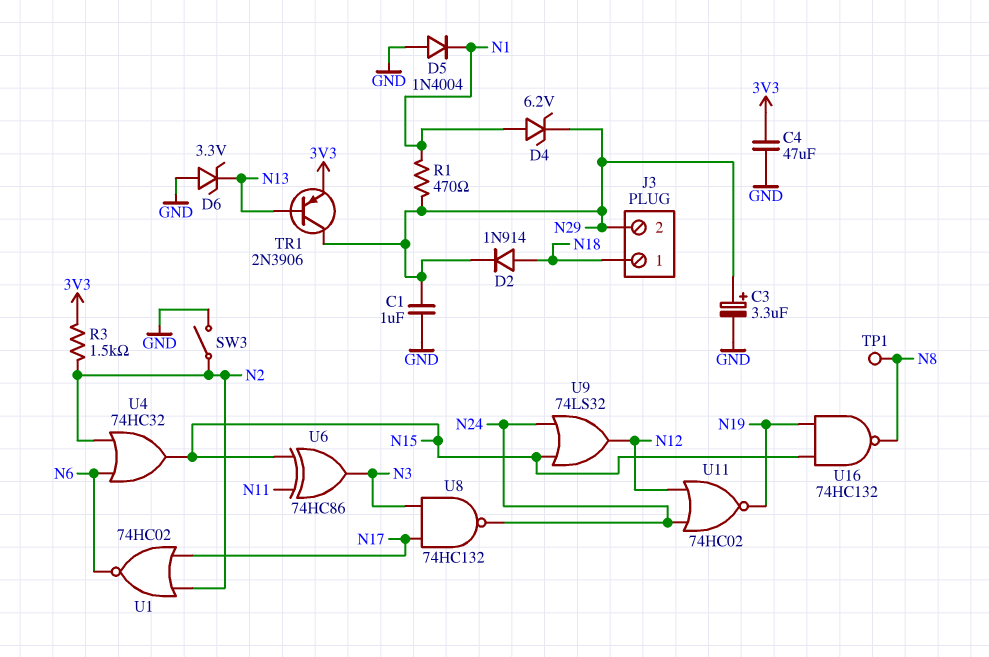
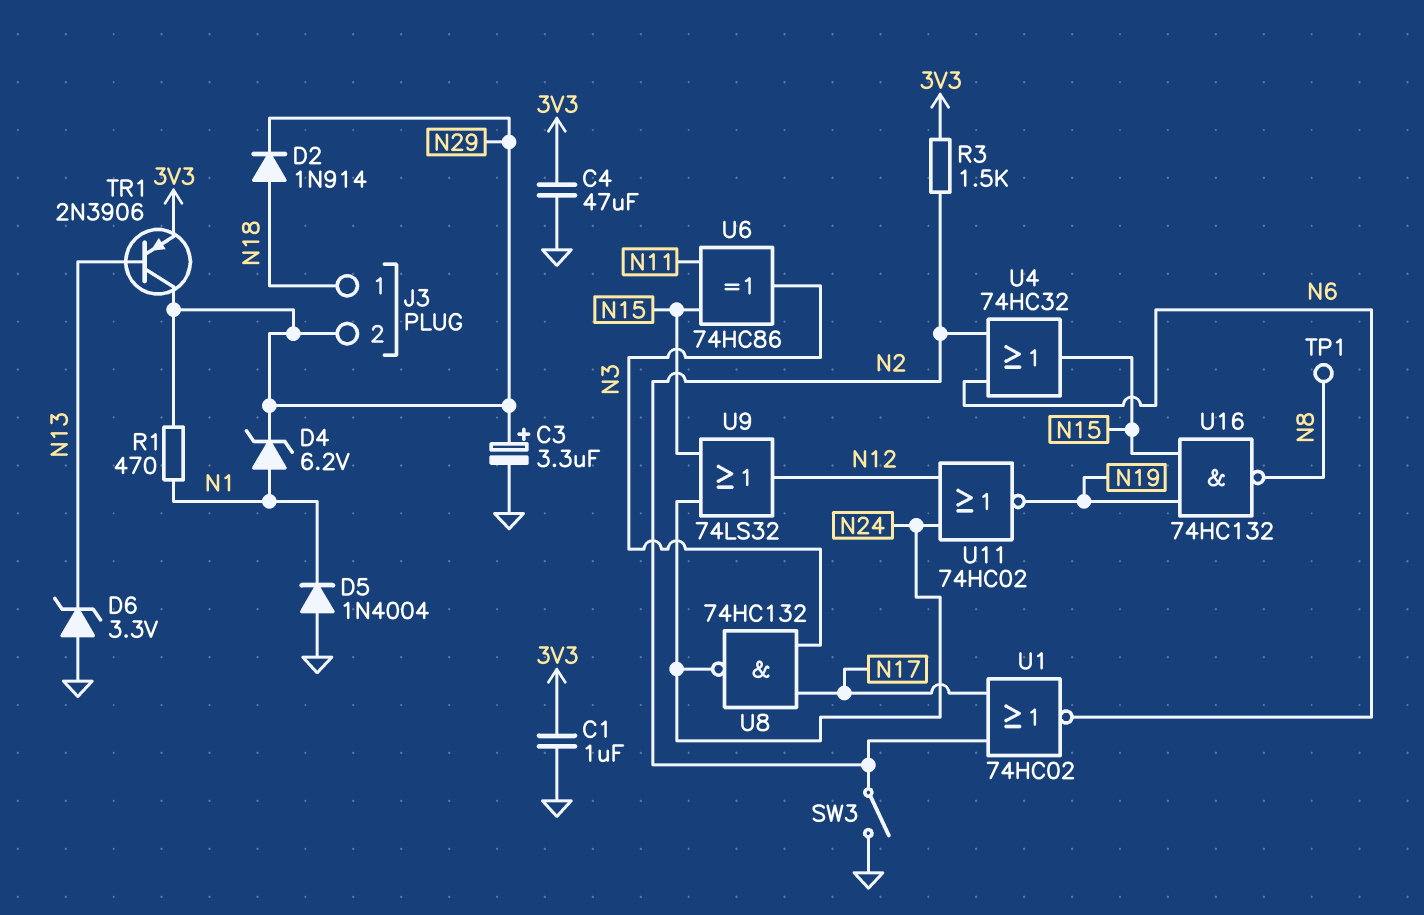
C1: 1uF (GND, N29) -> 1uF (3V3, GND)

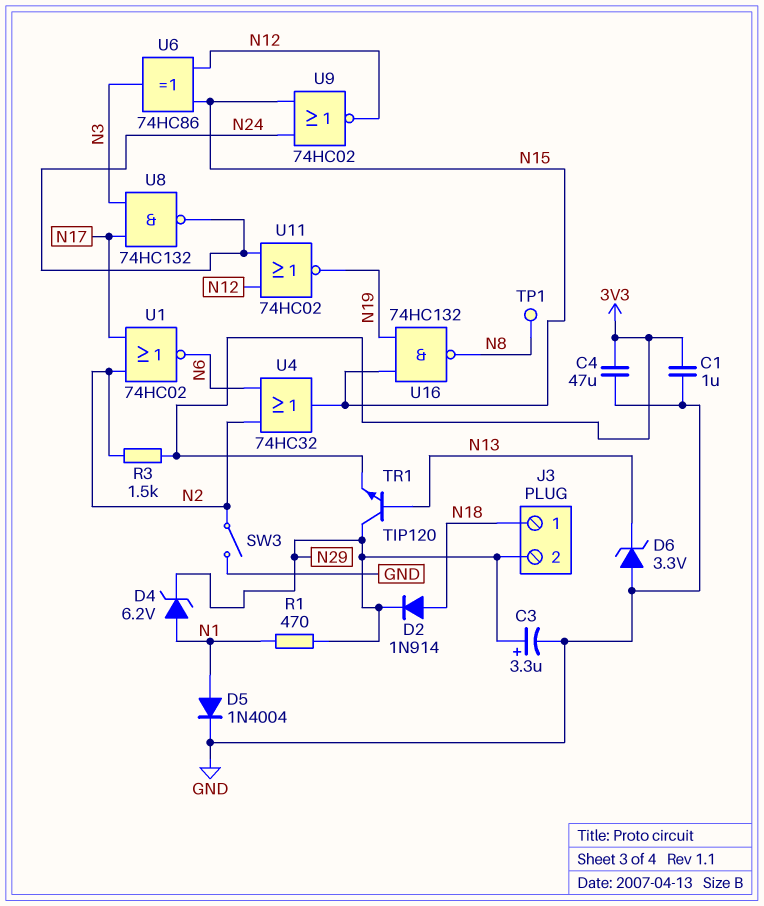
D5: diode 1N4004 (A GND, K N1) -> diode 1N4004 (A N1, K GND)
TR1: PNP 2N3906 (B N13, C N29, E 3V3) -> NPN TIP120 (B N13, C N29, E 3V3)
U6: XOR 74HC86 (in N11, in N15, out N3) -> XOR 74HC86 (in N12, in N15, out N3)
U9: OR 74LS32 (in N15, in N24, out N12) -> NOR 74HC02 (in N15, in N24, out N12)

